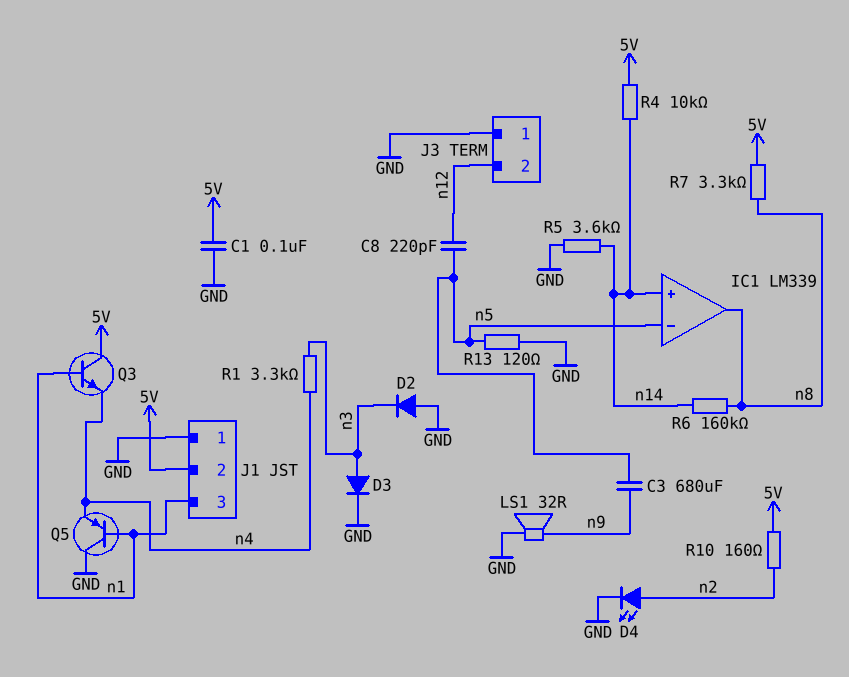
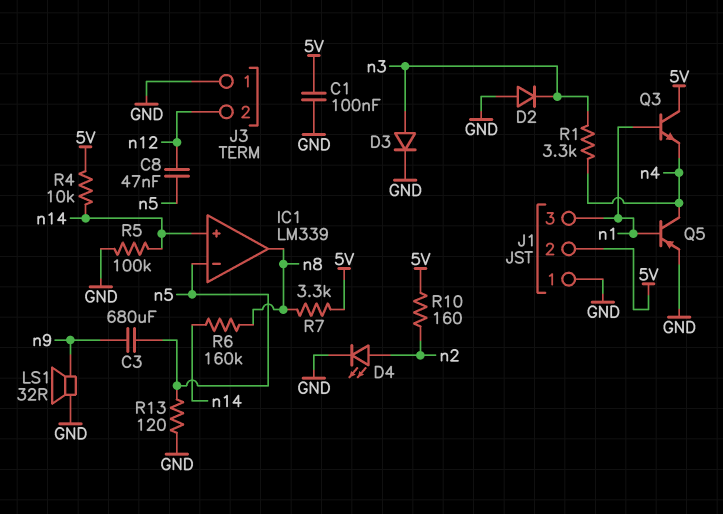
C8: 220pF (n5, n12) -> 47nF (n5, n12)
Q5: PNP (B n1, C GND, E n4) -> PNP (B n1, C n4, E GND)
R5: 3.6k (GND, n14) -> 100k (GND, n14)

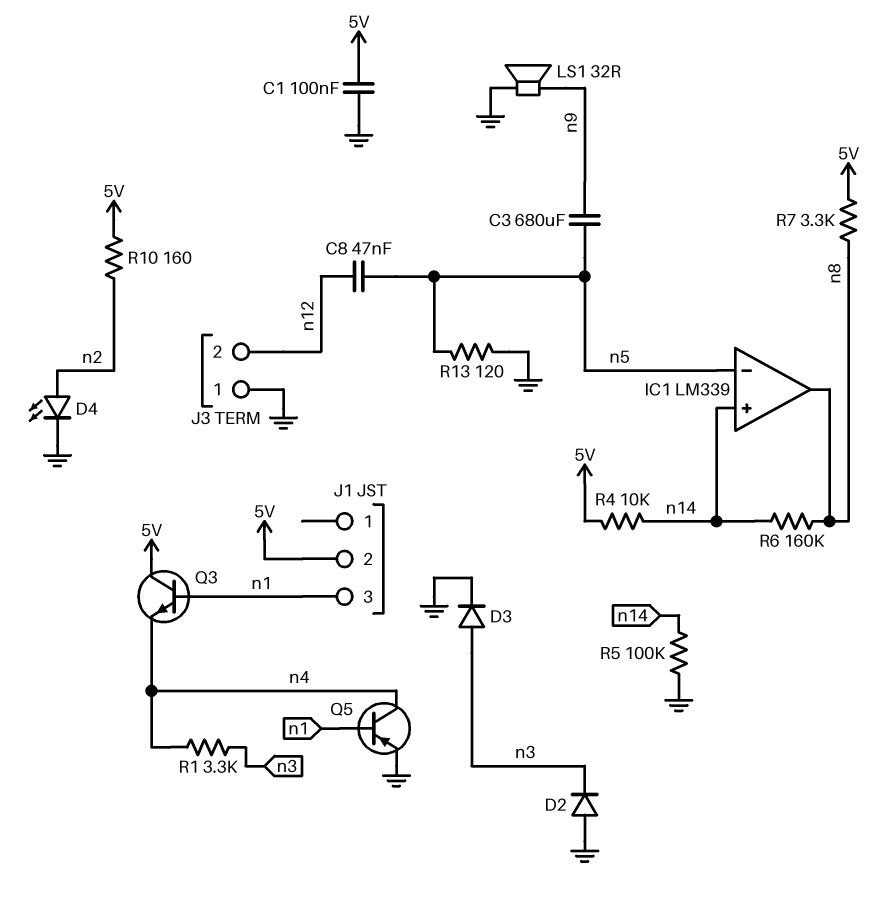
J1 pin 1: GND -> none

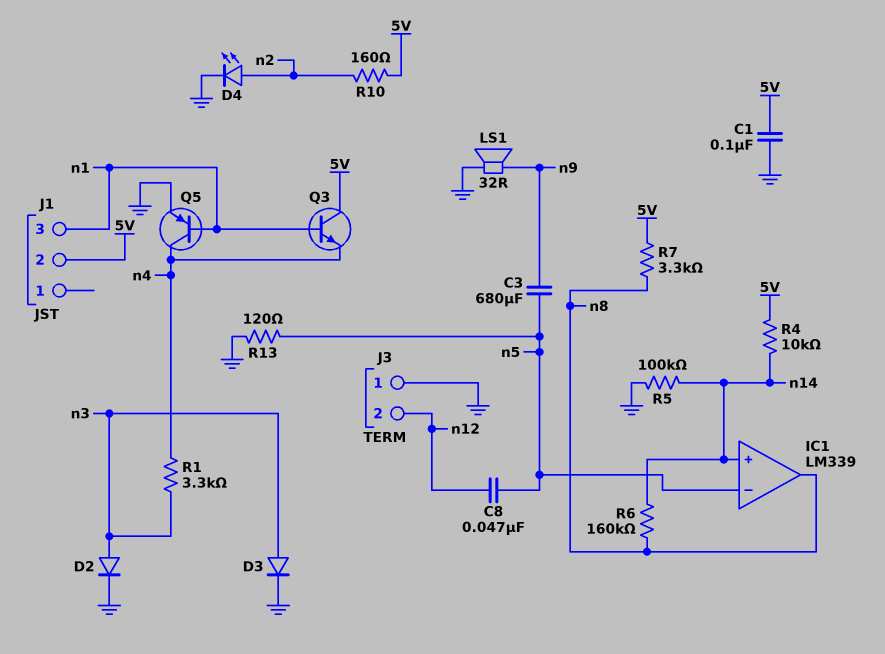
D2: diode (A GND, K n3) -> diode (A n3, K GND)

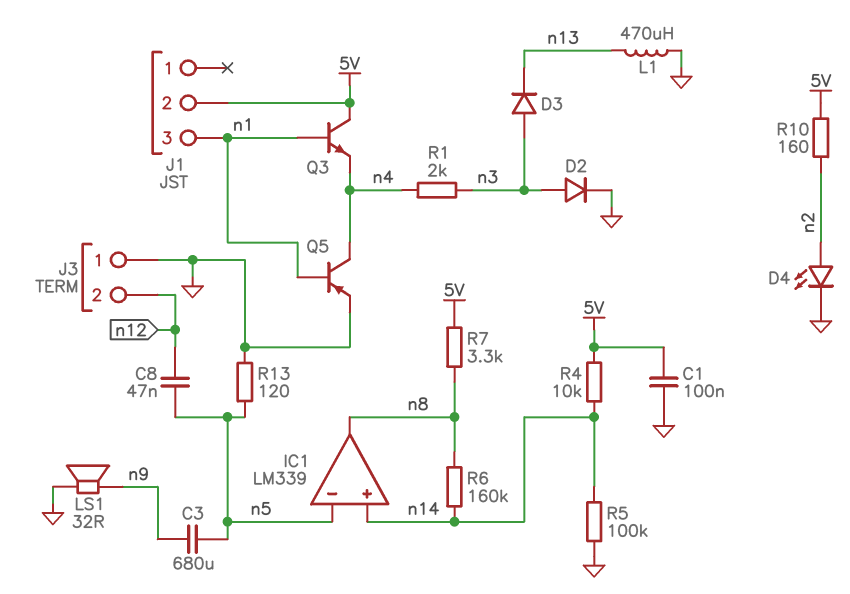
D3: diode (A n3, K GND) -> diode (A n3, K n13)
L1: none -> 470uH (GND, n13)
R1: 3.3k (n3, n4) -> 2k (n3, n4)

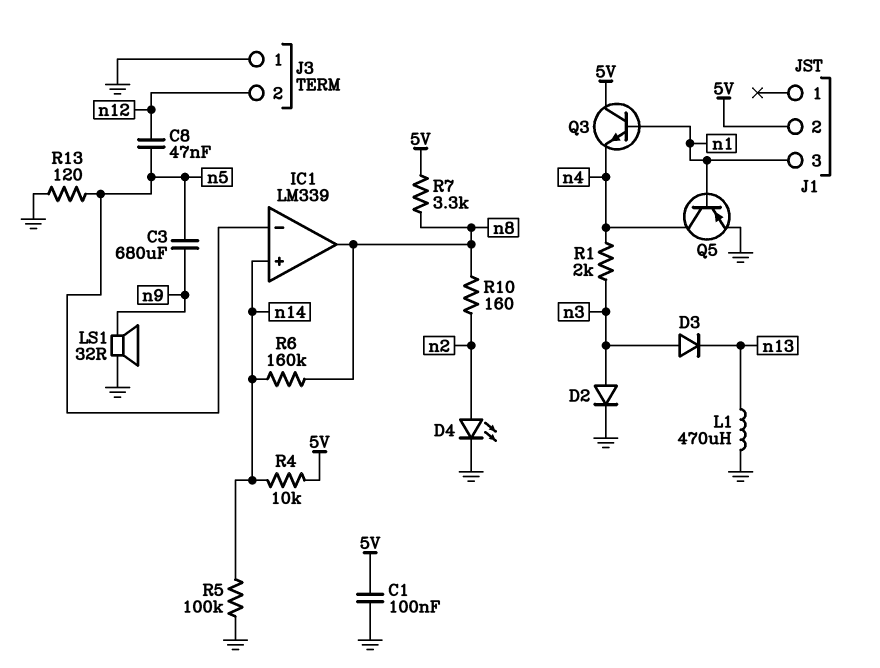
R10: 160 (5V, n2) -> 160 (n2, n8)

